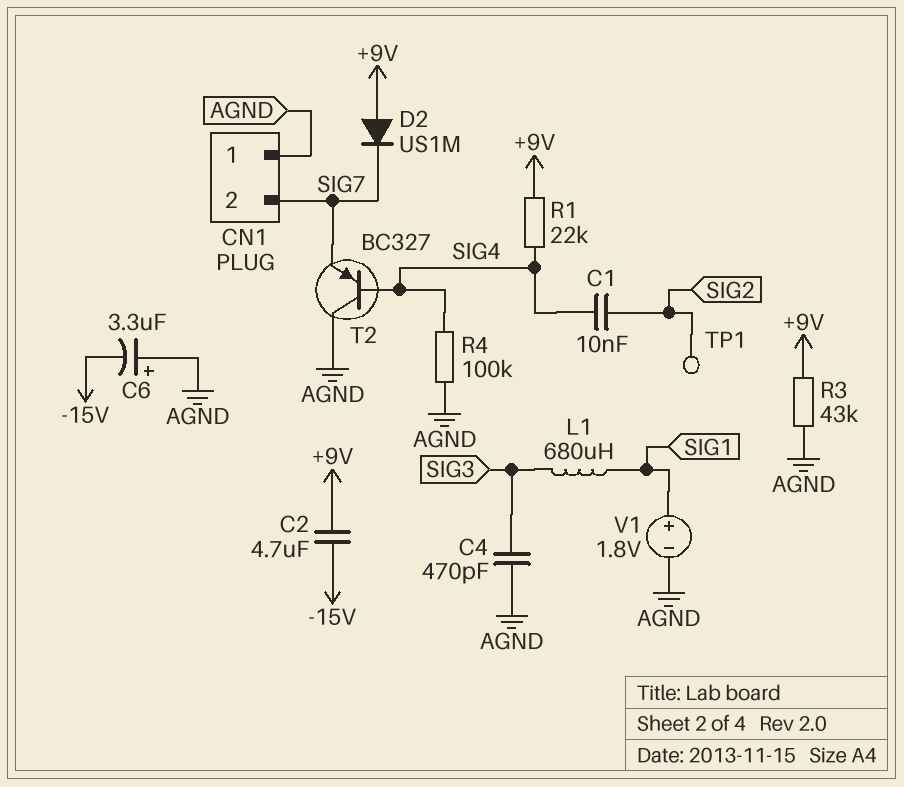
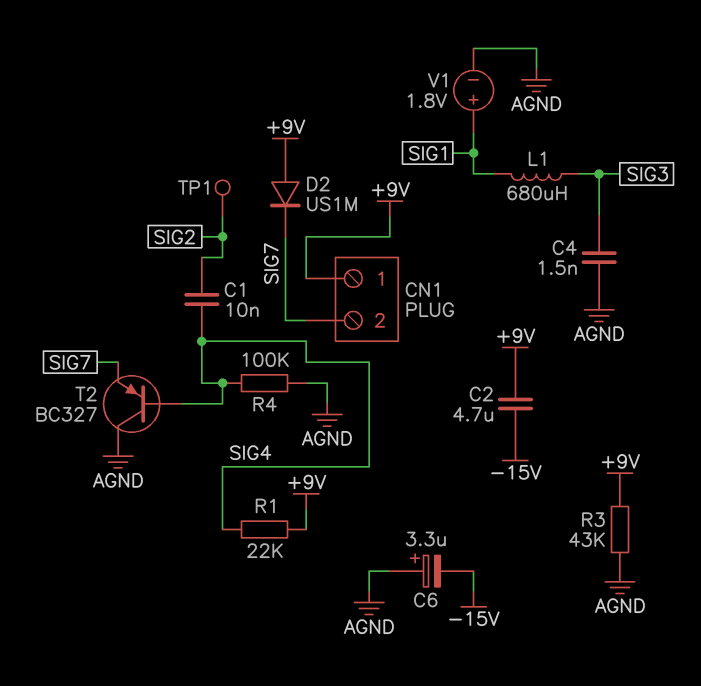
C4: 470pF (AGND, SIG3) -> 1.5nF (AGND, SIG3)
CN1 pin 1: AGND -> +9V

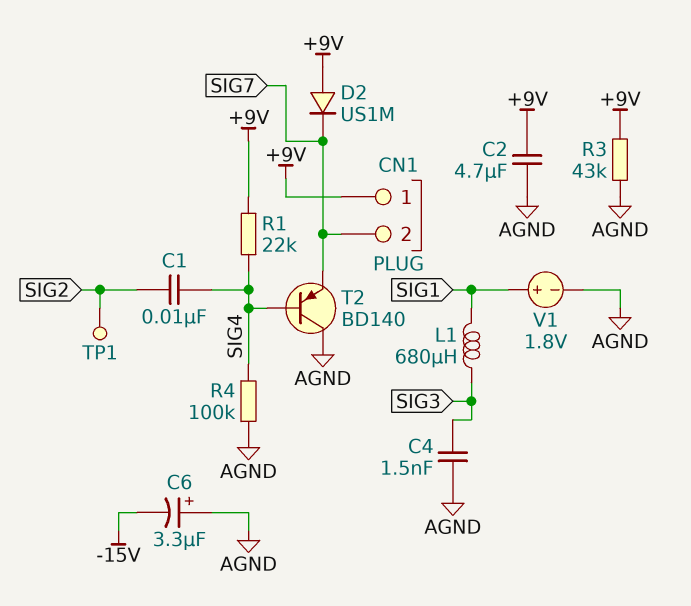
C2: 4.7uF (+9V, -15V) -> 4.7uF (+9V, AGND)
T2: PNP BC327 (B SIG4, C AGND, E SIG7) -> PNP BD140 (B SIG4, C AGND, E SIG7)

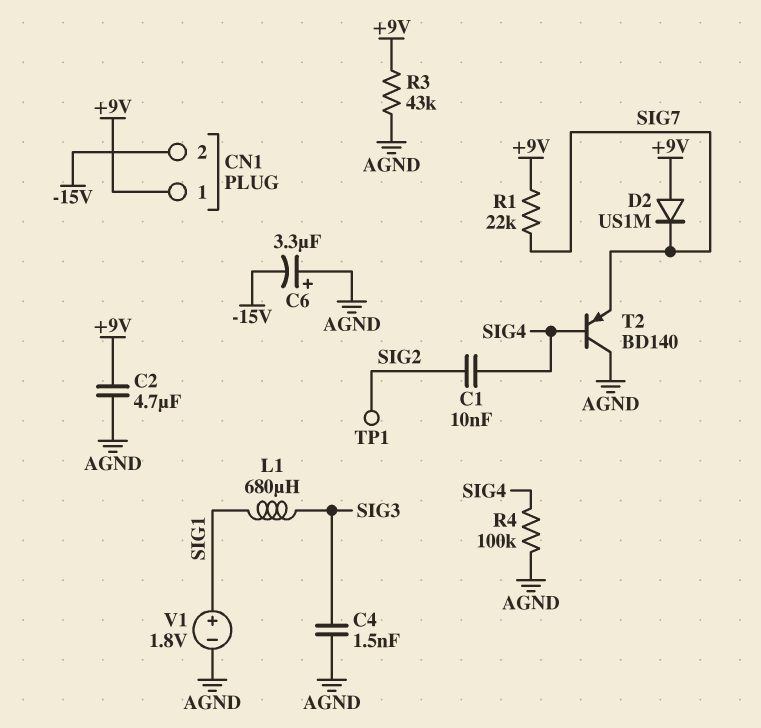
CN1 pin 2: SIG7 -> -15V
R1: 22k (+9V, SIG4) -> 22k (+9V, SIG7)

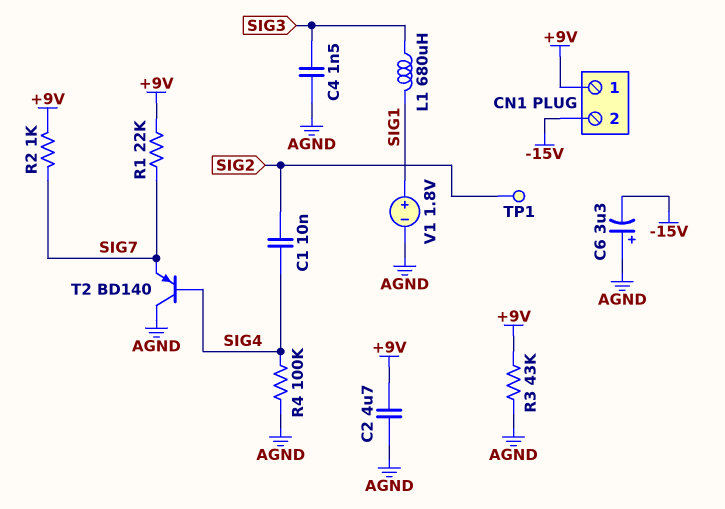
D2: diode US1M (A +9V, K SIG7) -> none
R2: none -> 1k (+9V, SIG7)

